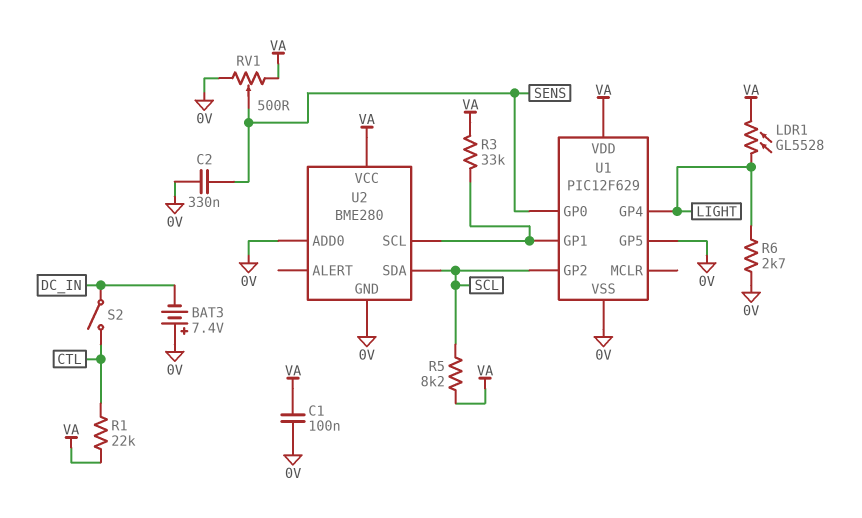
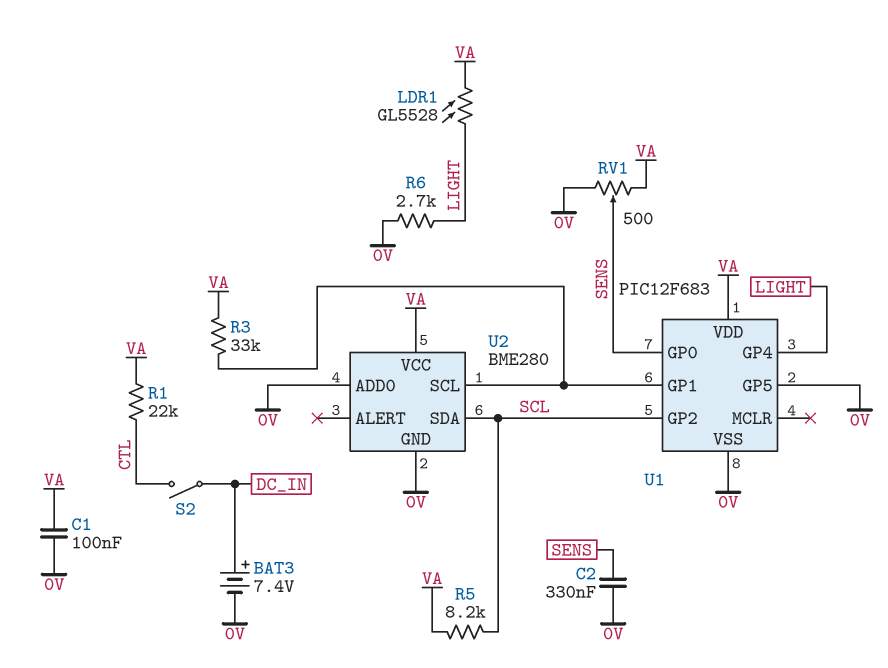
BAT3: 7.4V (plus 0V, minus DC_IN) -> 7.4V (plus DC_IN, minus 0V)
U1: PIC12F629 -> PIC12F683

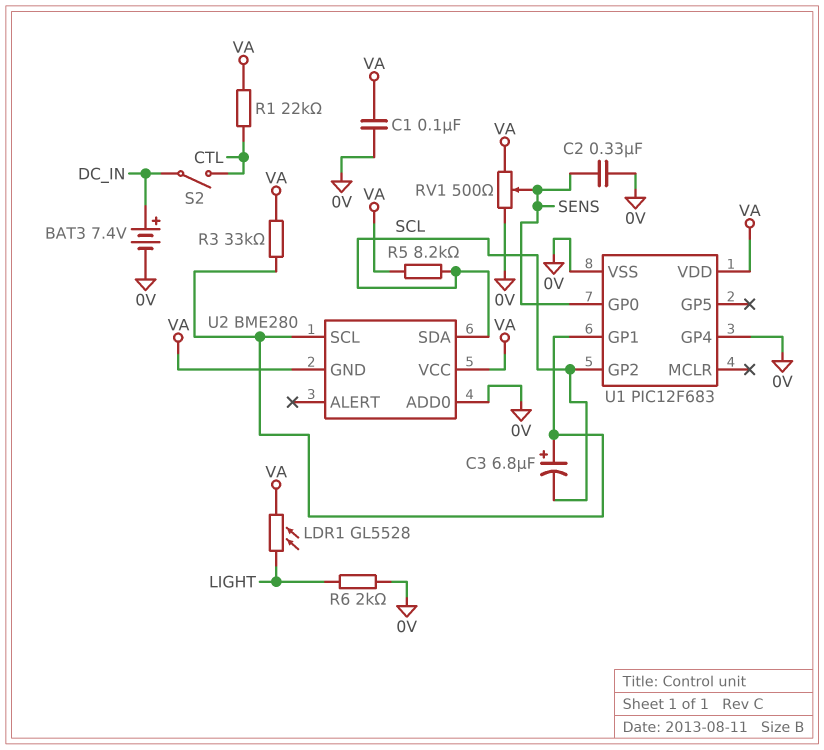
C3: none -> 6.8uF (plus U1/GP1, minus SCL)
R6: 2.7k (0V, LIGHT) -> 2k (0V, LIGHT)
U1 pin GP4: LIGHT -> 0V
U1 pin GP5: 0V -> none
U2 pin GND: 0V -> VA

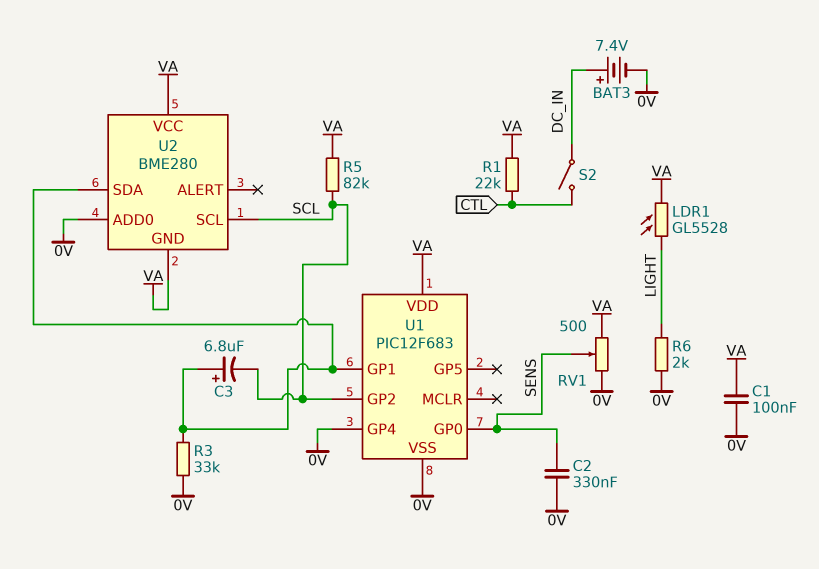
R3: 33k (U1/GP1, VA) -> 33k (0V, U1/GP1)
R5: 8.2k (SCL, VA) -> 82k (SCL, VA)
U2 pin SCL: U1/GP1 -> SCL
U2 pin SDA: SCL -> U1/GP1

